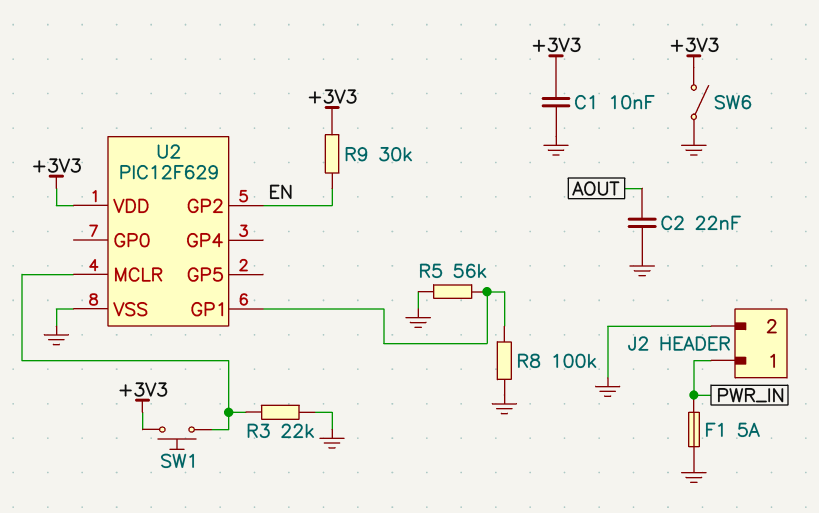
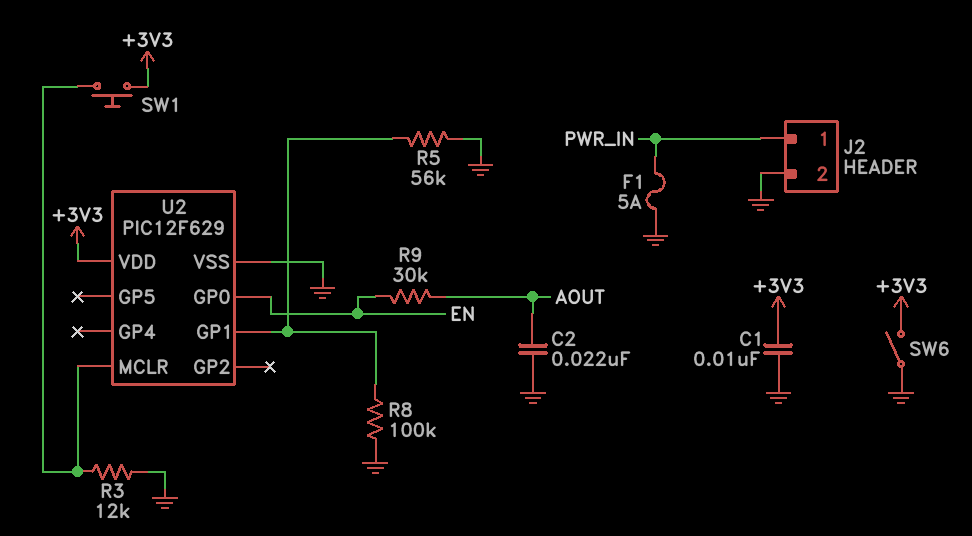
R3: 22k (GND, U2/MCLR) -> 12k (GND, U2/MCLR)
R9: 30k (+3V3, EN) -> 30k (AOUT, EN)
U2 pin GP0: none -> EN
U2 pin GP2: EN -> none

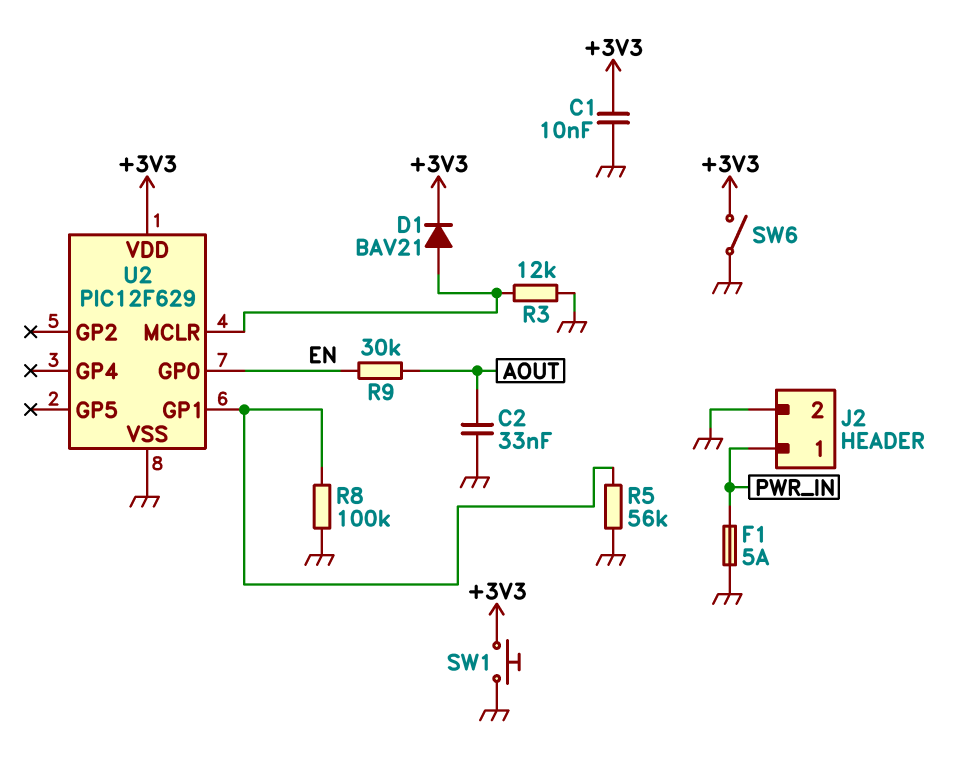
C2: 22nF (AOUT, GND) -> 33nF (AOUT, GND)
D1: none -> diode BAV21 (A U2/MCLR, K +3V3)
SW1: button (+3V3, U2/MCLR) -> button (+3V3, GND)

